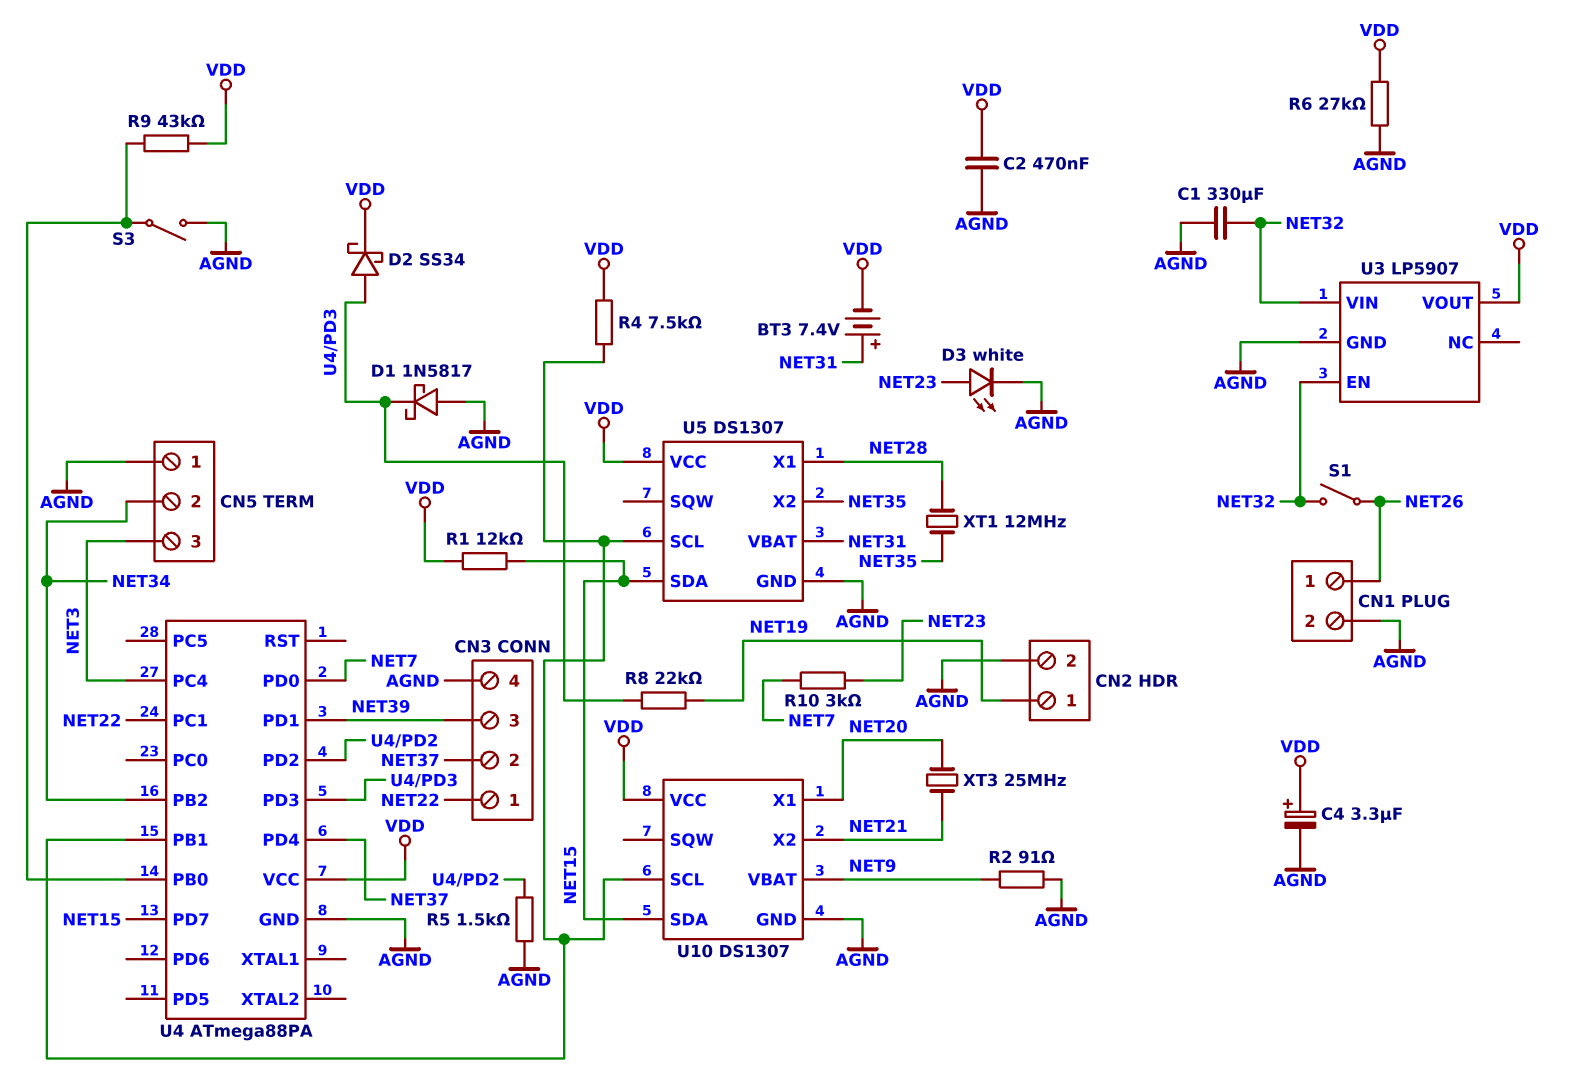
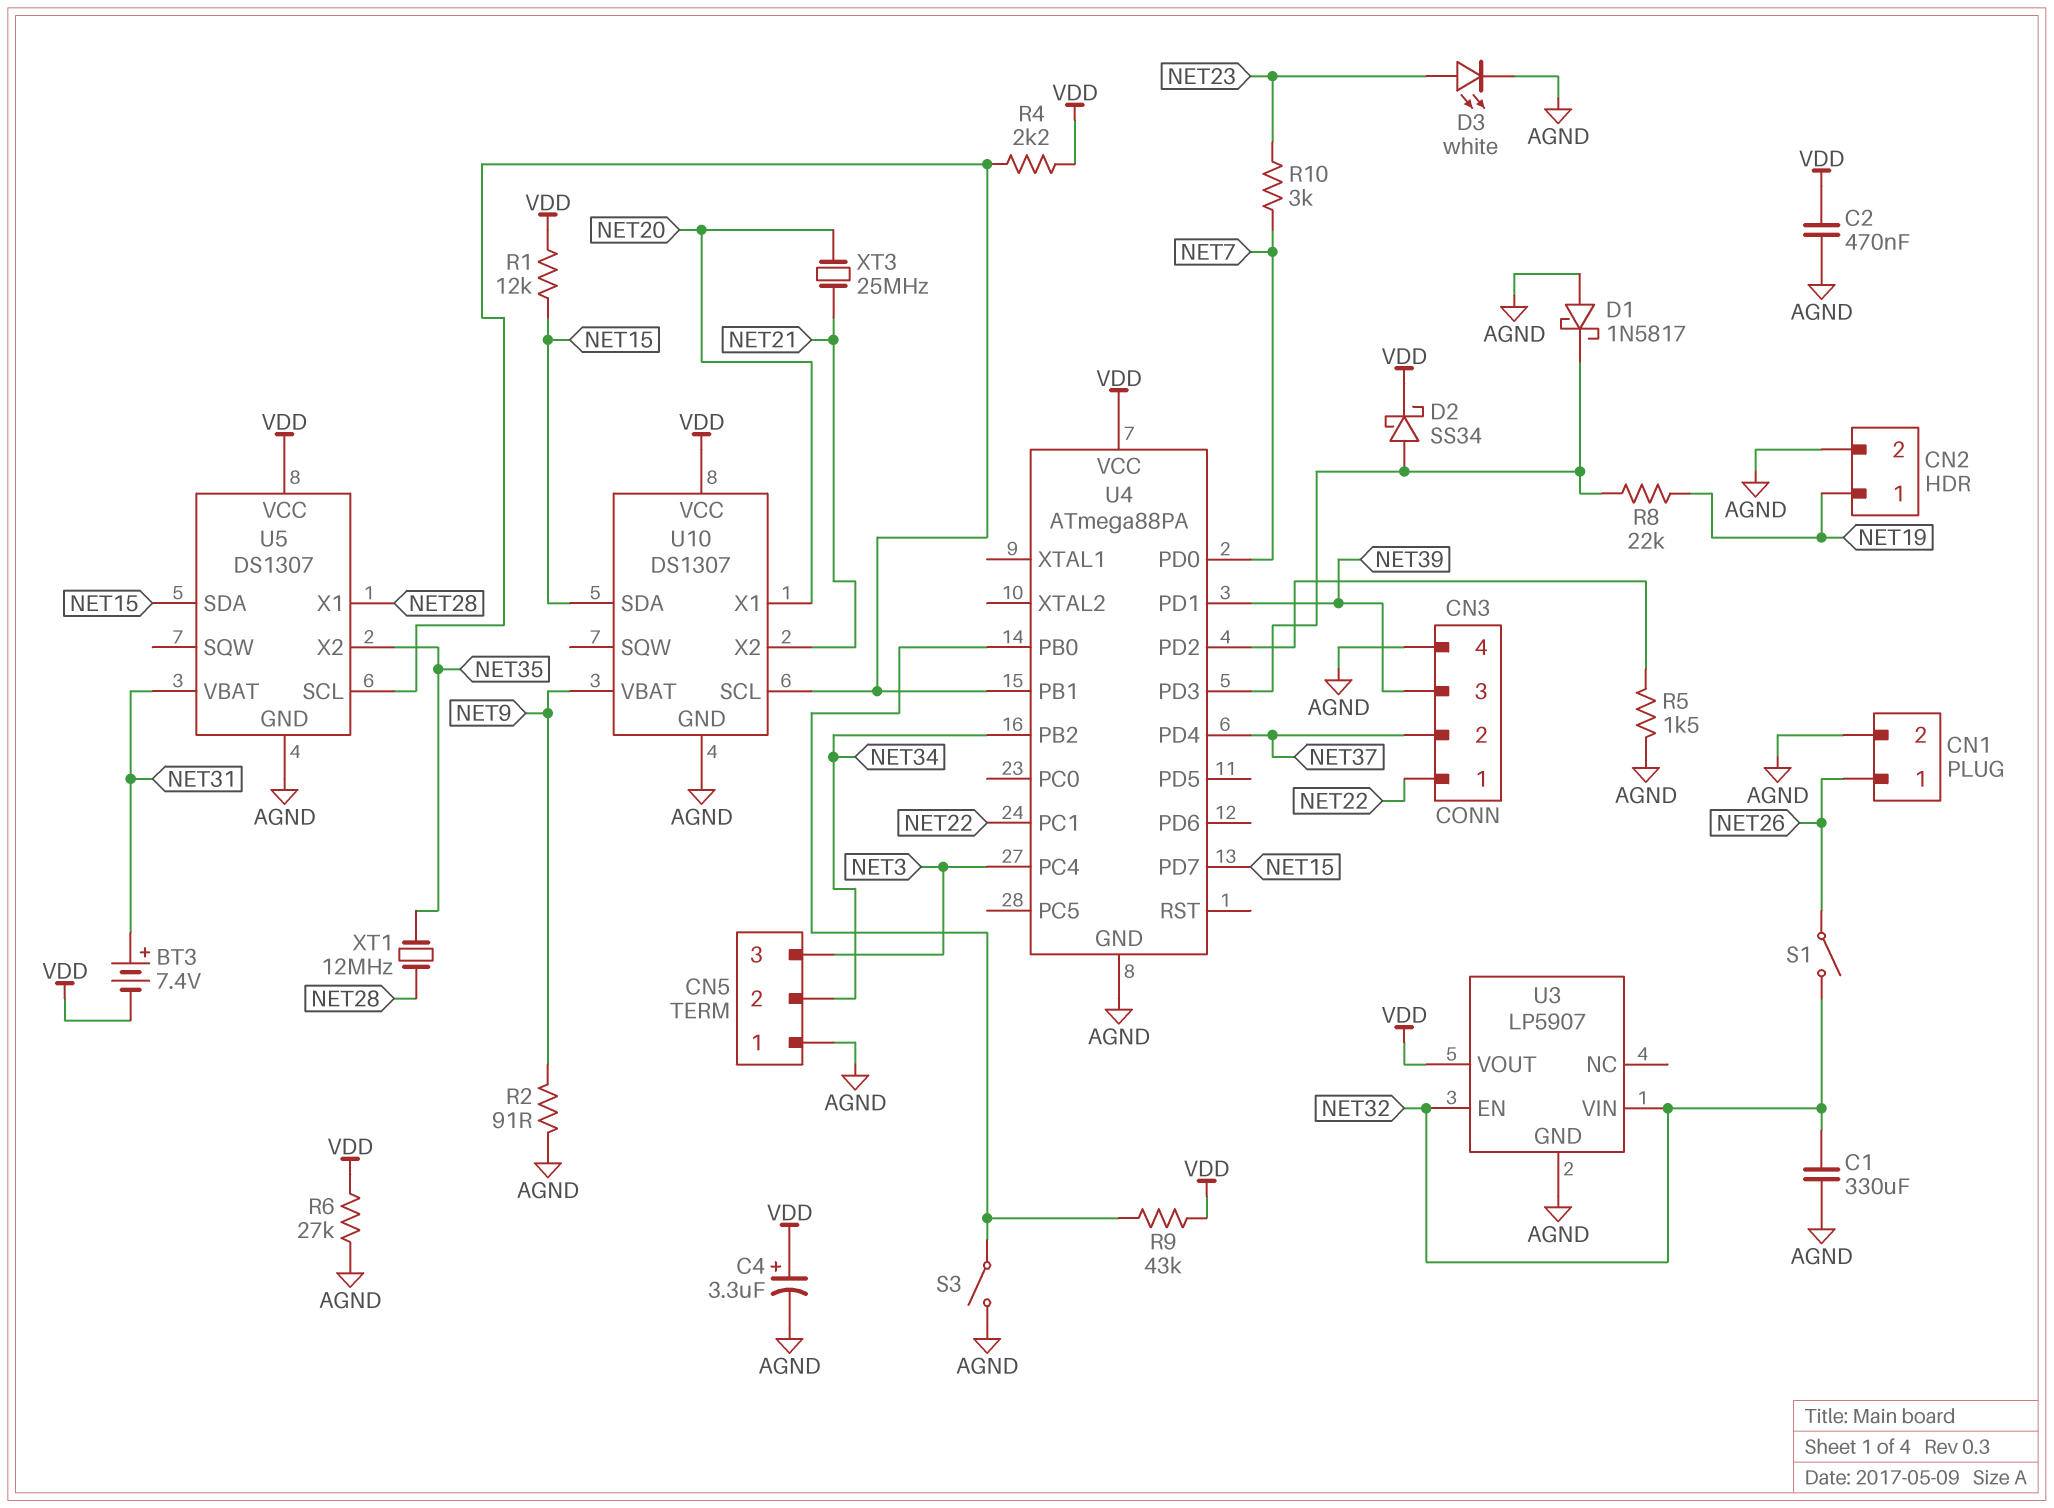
R4: 7.5k (U4/PB1, VDD) -> 2.2k (U4/PB1, VDD)

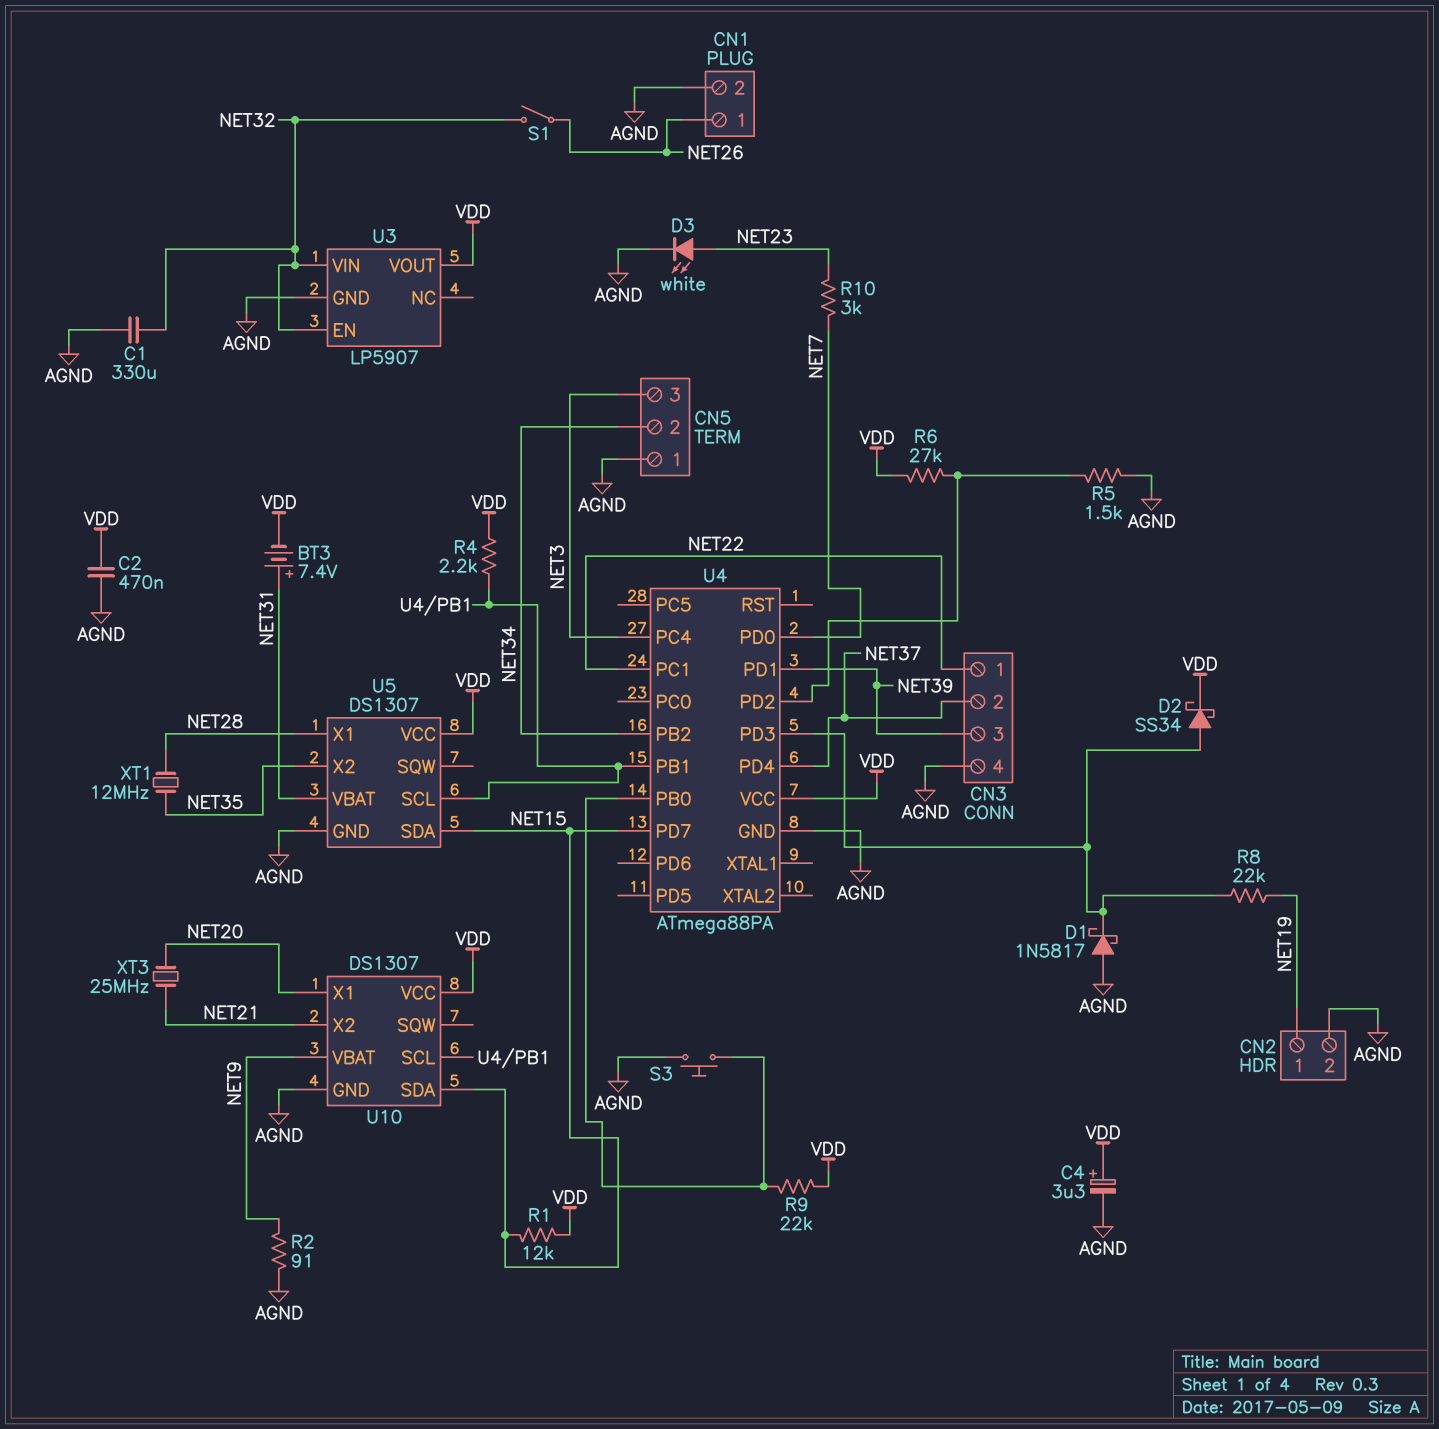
R6: 27k (AGND, VDD) -> 27k (U4/PD2, VDD)
R9: 43k (U4/PB0, VDD) -> 22k (U4/PB0, VDD)
S3: switch (AGND, U4/PB0) -> button (AGND, U4/PB0)

